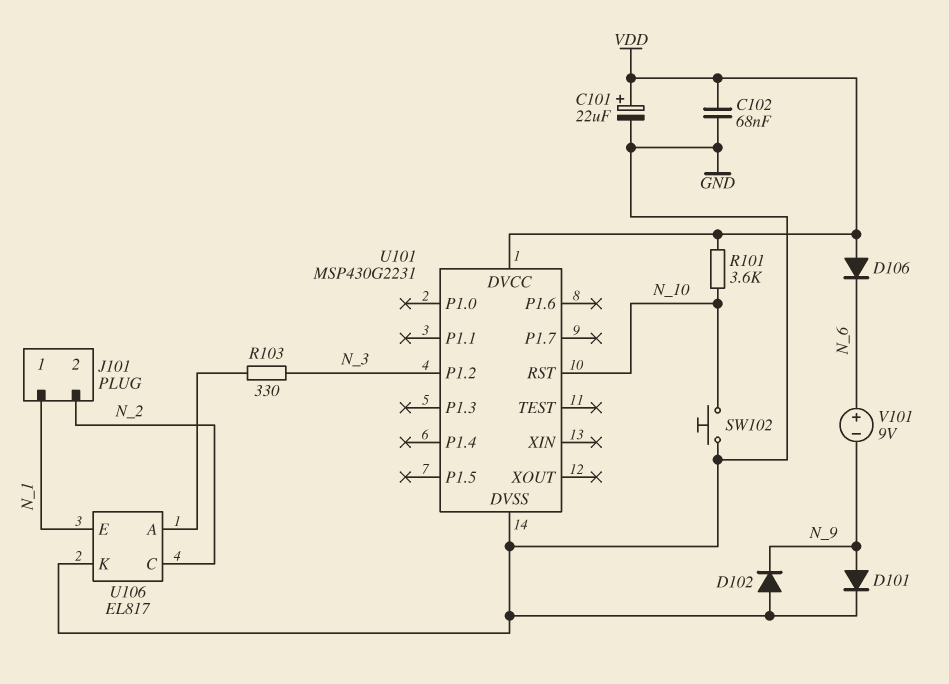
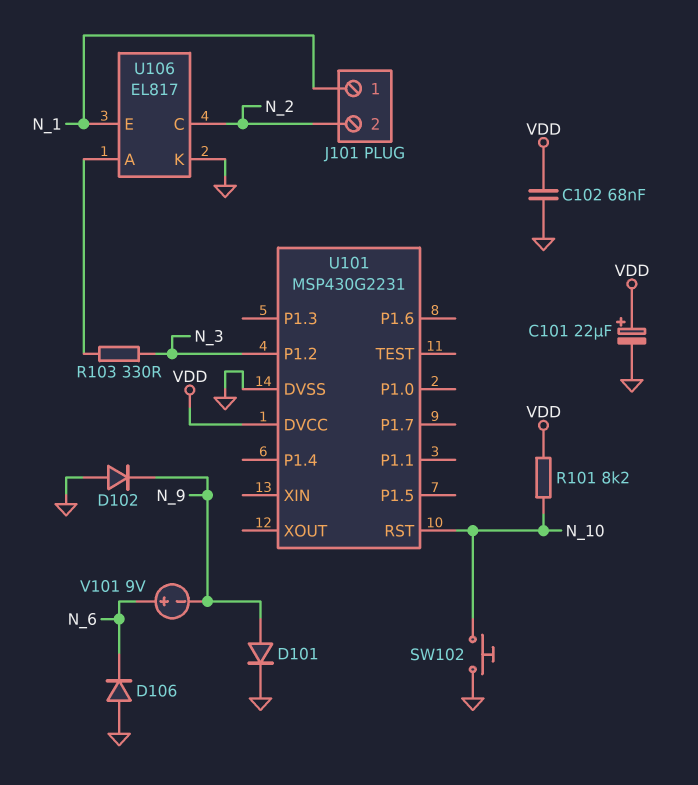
D106: diode (A VDD, K N_6) -> diode (A GND, K N_6)
R101: 3.6k (N_10, VDD) -> 8.2k (N_10, VDD)

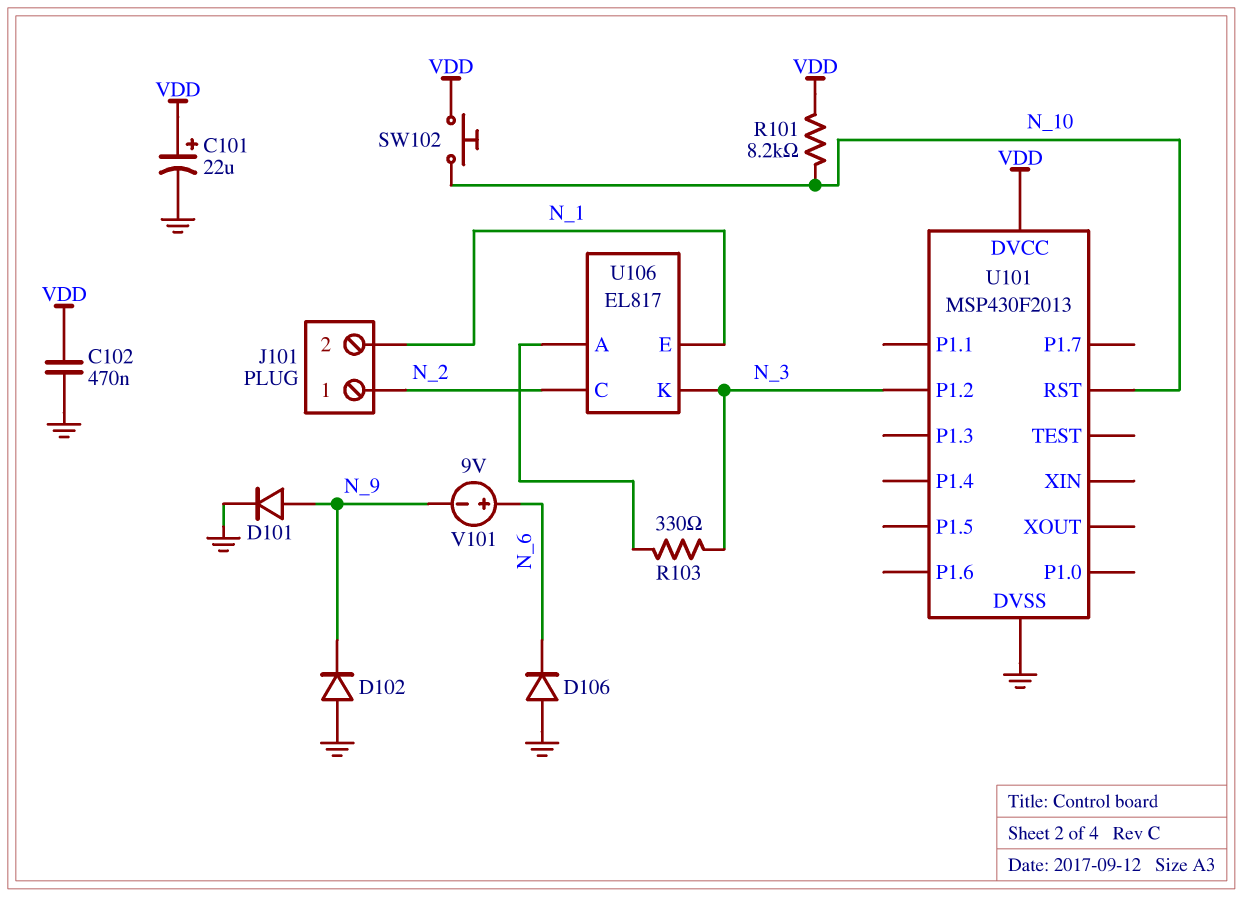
C102: 68nF (GND, VDD) -> 470nF (GND, VDD)
J101 pin 1: N_1 -> N_2
J101 pin 2: N_2 -> N_1
SW102: button (GND, N_10) -> button (N_10, VDD)
U101: MSP430G2231 -> MSP430F2013
U106 pin K: GND -> N_3

